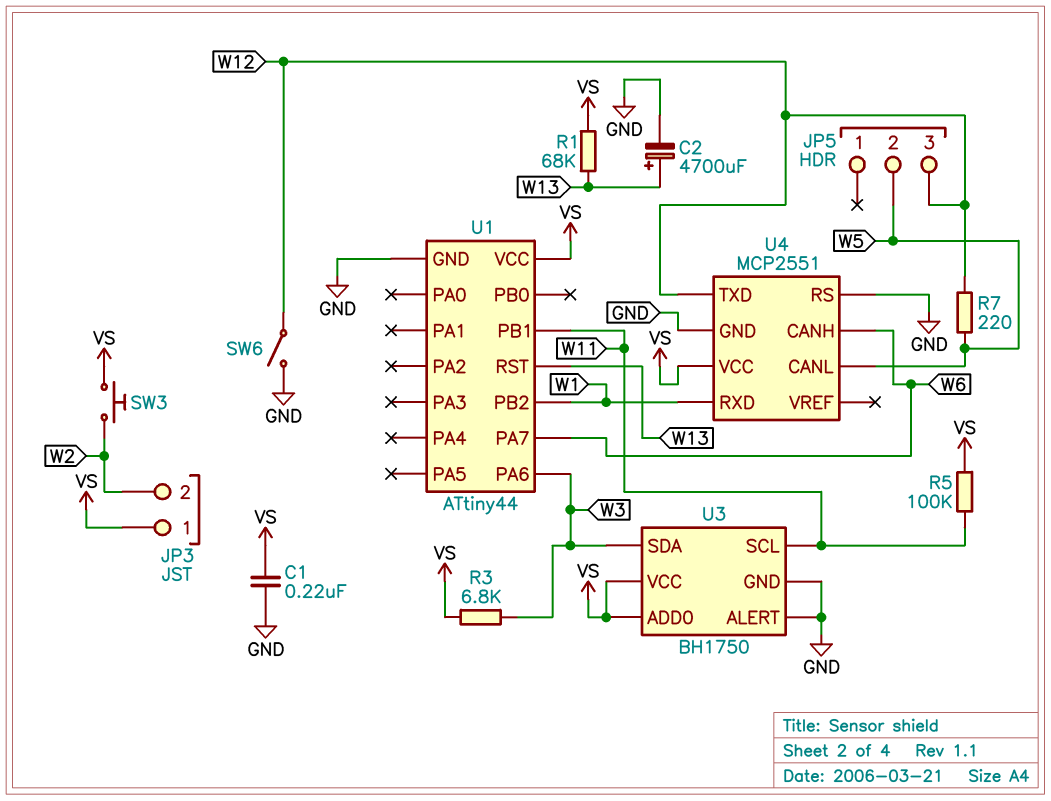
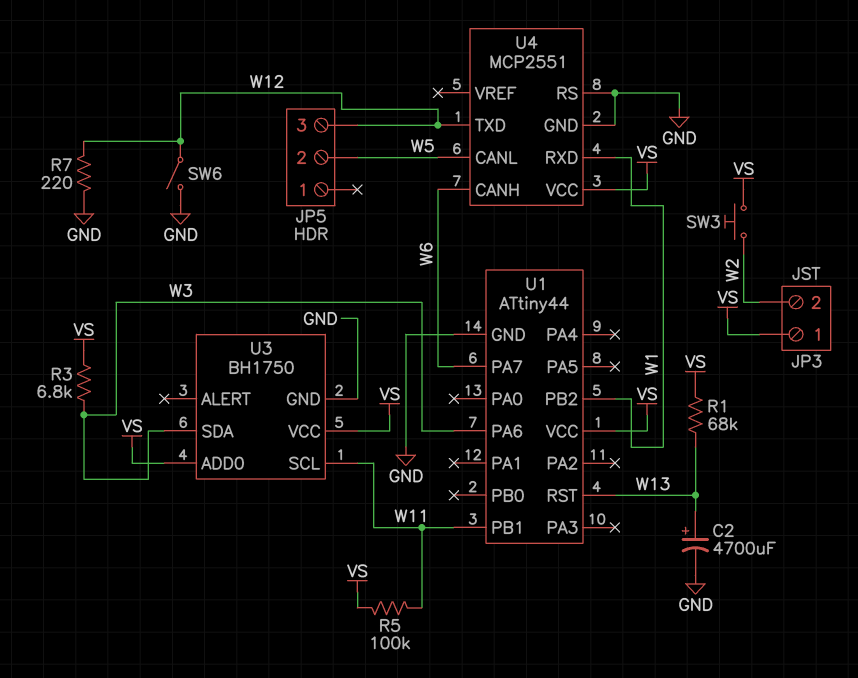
C1: 220nF (GND, VS) -> none
R7: 220 (W5, W12) -> 220 (GND, W12)
U3 pin ALERT: GND -> none

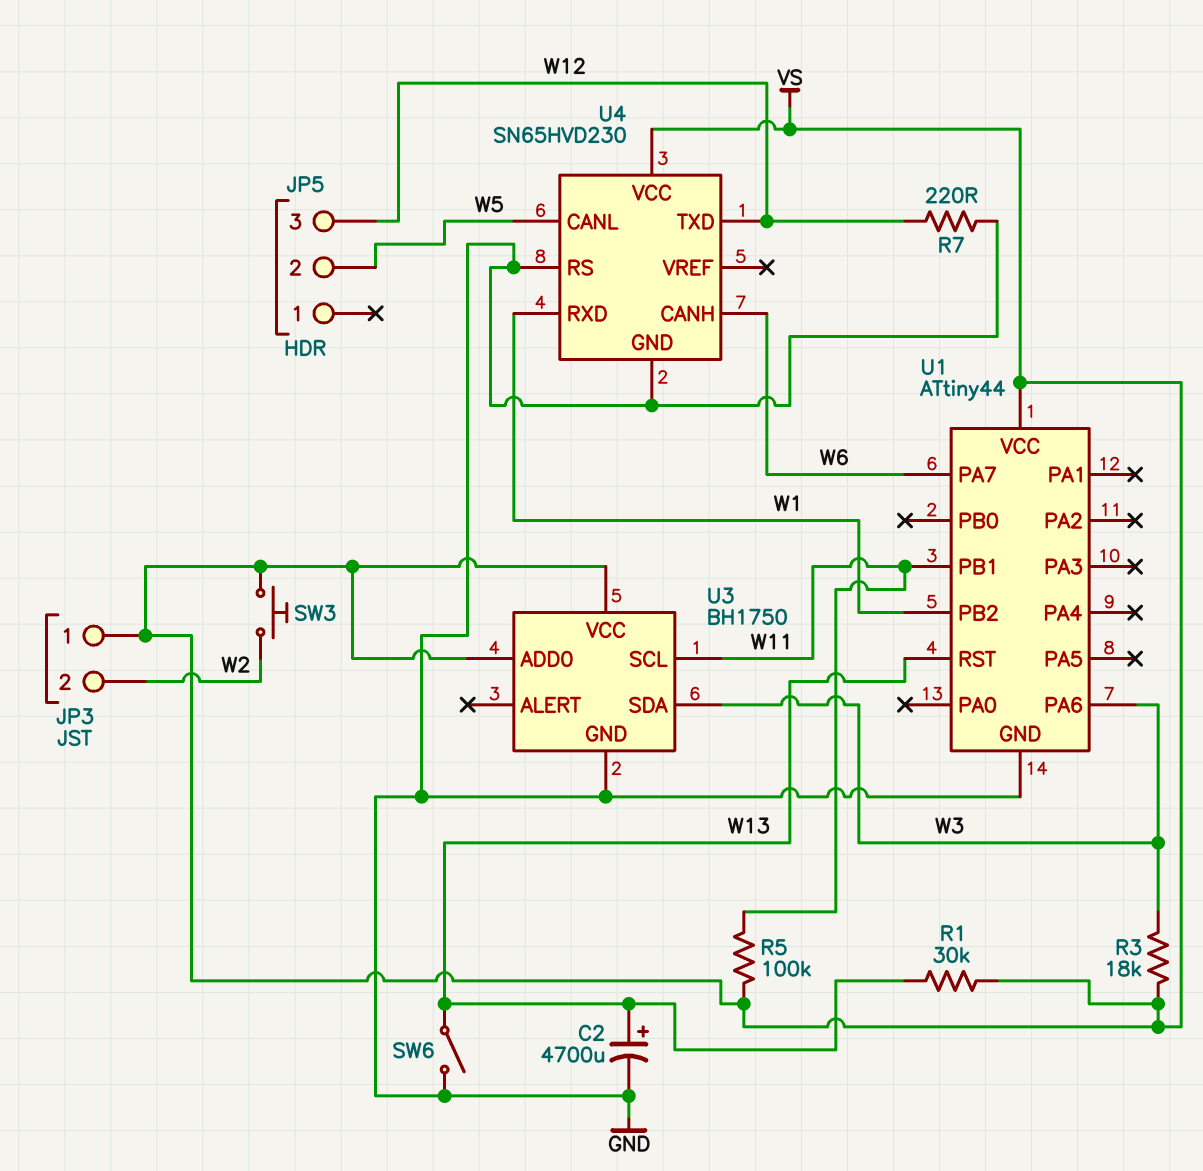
R1: 68k (VS, W13) -> 30k (VS, W13)
R3: 6.8k (VS, W3) -> 18k (VS, W3)
SW6: switch (GND, W12) -> switch (GND, W13)
U4: MCP2551 -> SN65HVD230

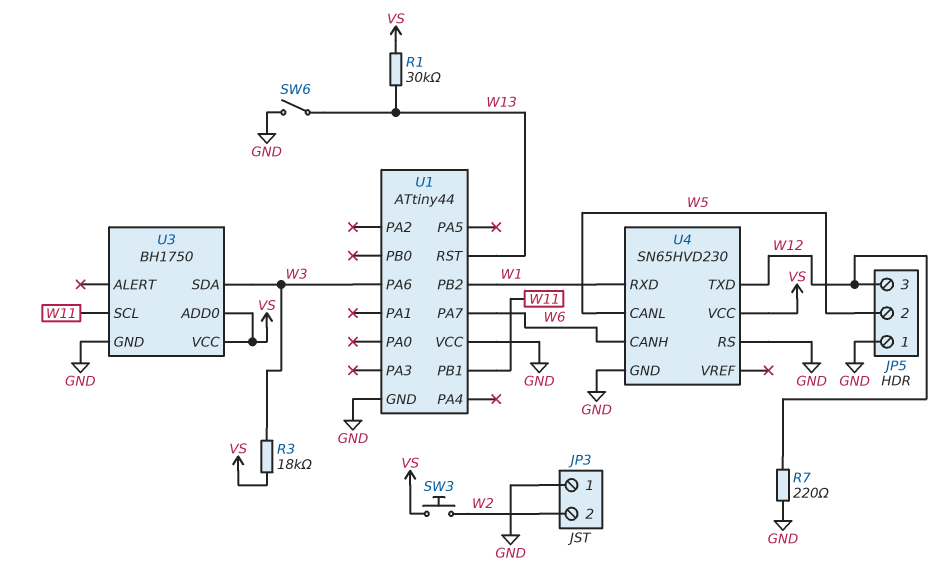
C2: 4700uF (plus W13, minus GND) -> none
JP3 pin 1: VS -> GND
JP5 pin 1: none -> GND
R5: 100k (VS, W11) -> none
U1 pin VCC: VS -> GND

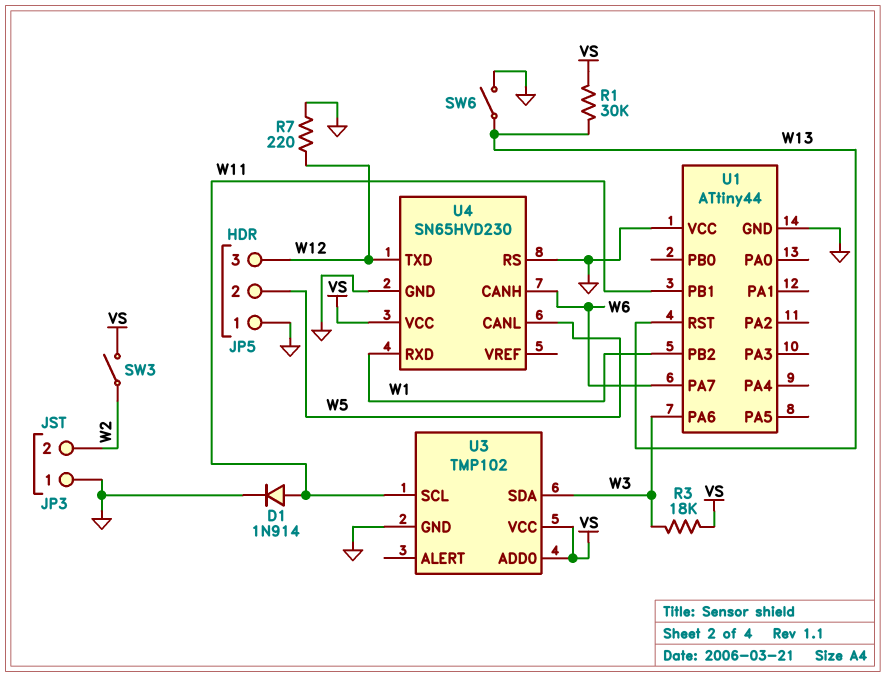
D1: none -> diode 1N914 (A W11, K GND)
SW3: button (VS, W2) -> switch (VS, W2)
U3: BH1750 -> TMP102

